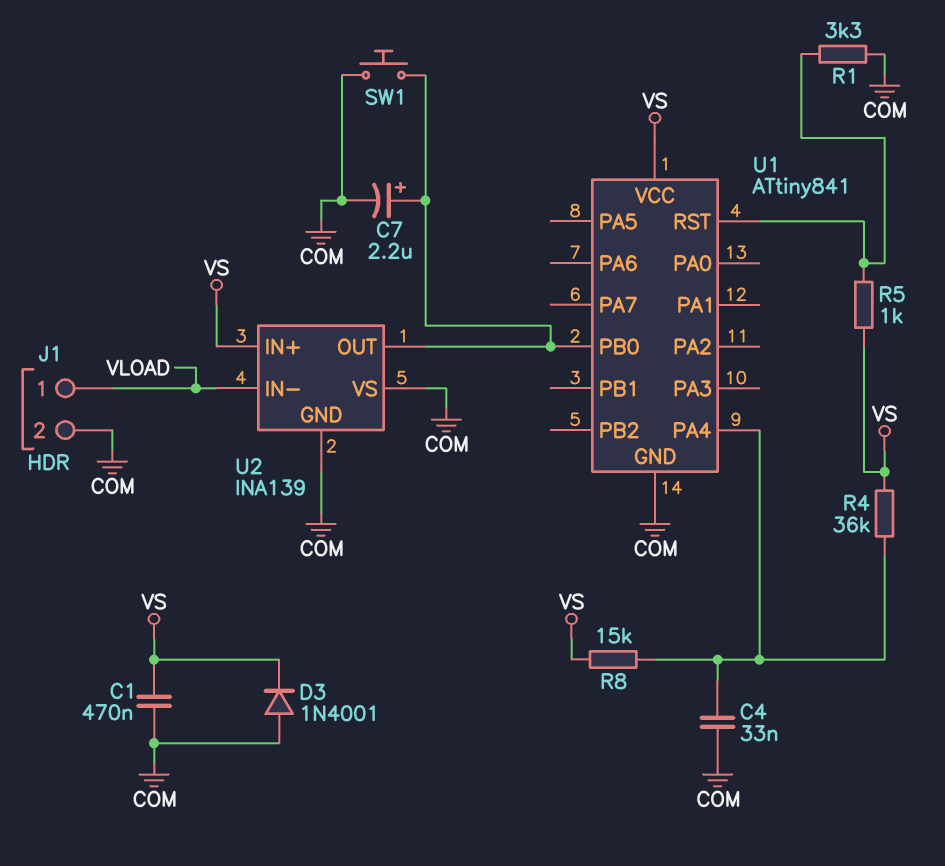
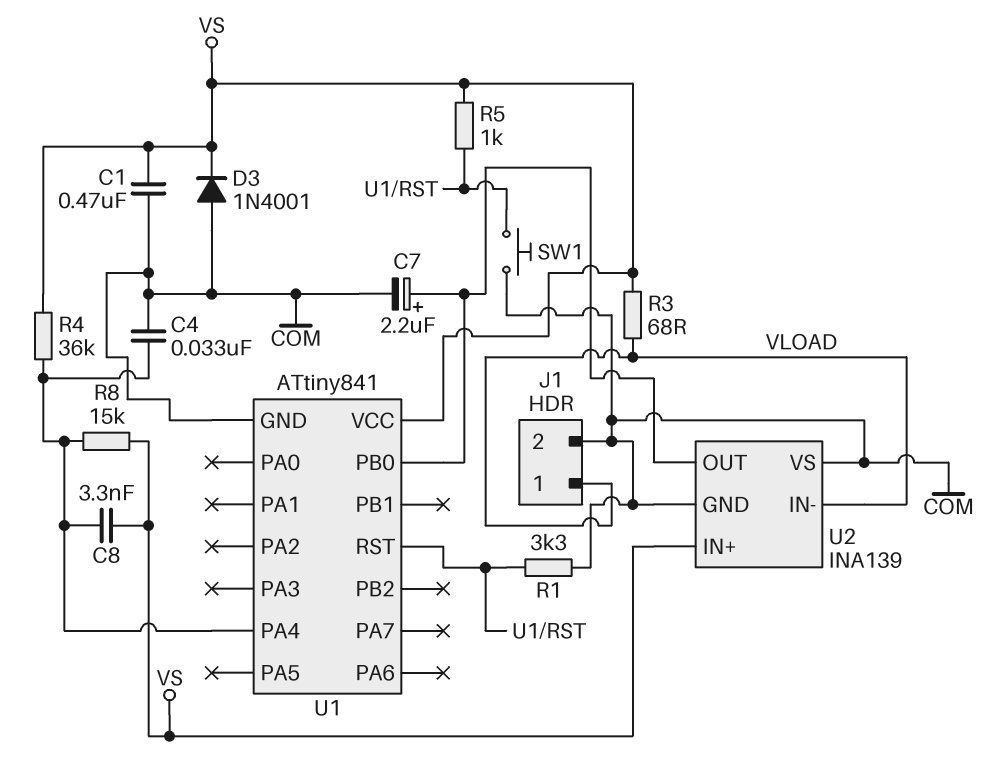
C8: none -> 3.3nF (U1/PA4, VS)
R3: none -> 68 (VLOAD, VS)
SW1: button (COM, U1/PB0) -> button (COM, U1/RST)

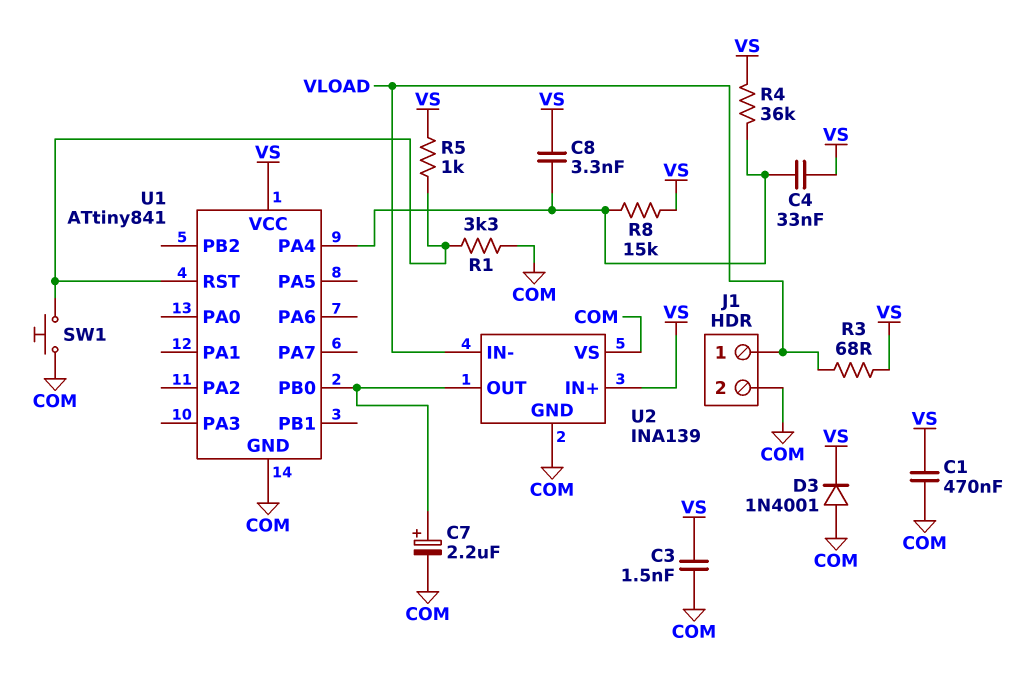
C3: none -> 1.5nF (COM, VS)
C4: 33nF (COM, U1/PA4) -> 33nF (U1/PA4, VS)

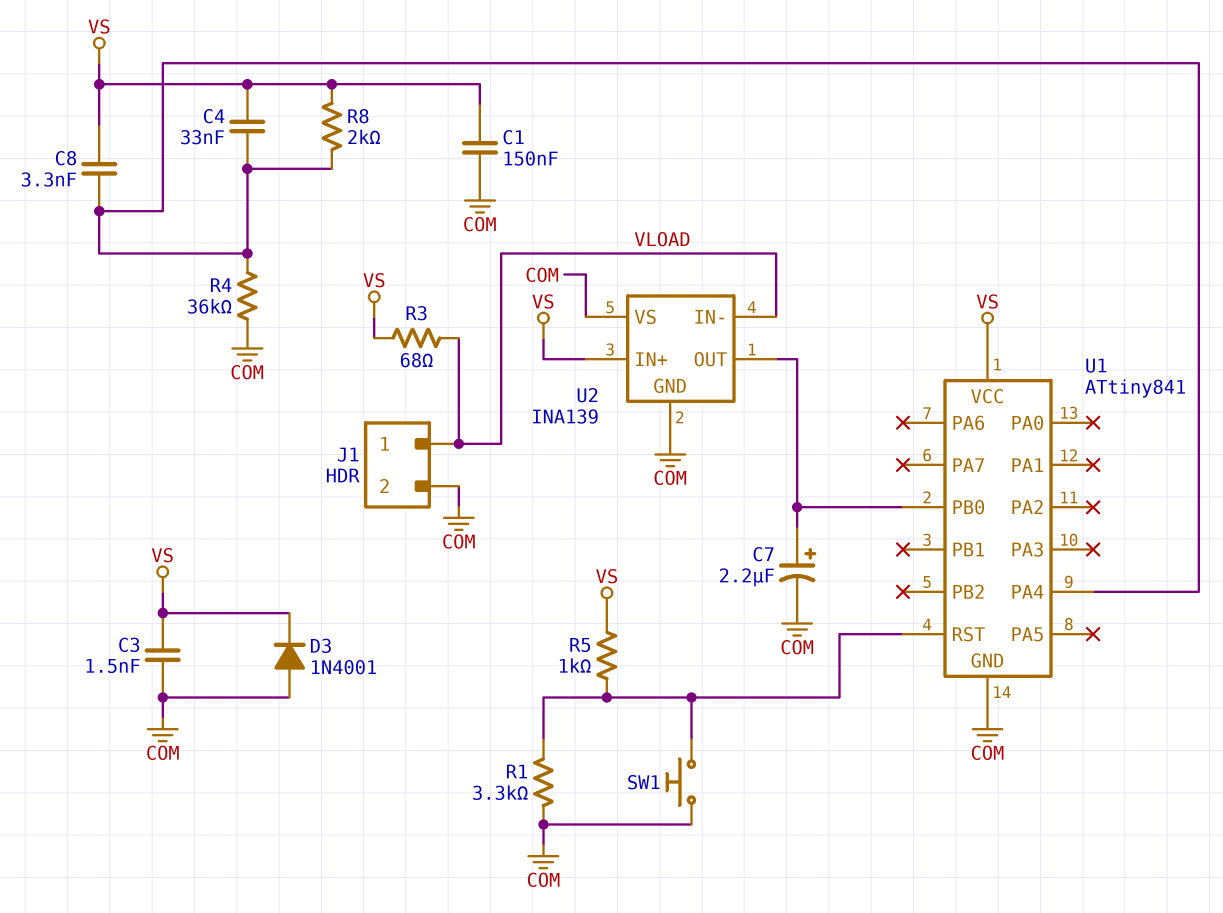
C1: 470nF (COM, VS) -> 150nF (COM, VS)
R4: 36k (U1/PA4, VS) -> 36k (COM, U1/PA4)
R8: 15k (U1/PA4, VS) -> 2k (U1/PA4, VS)

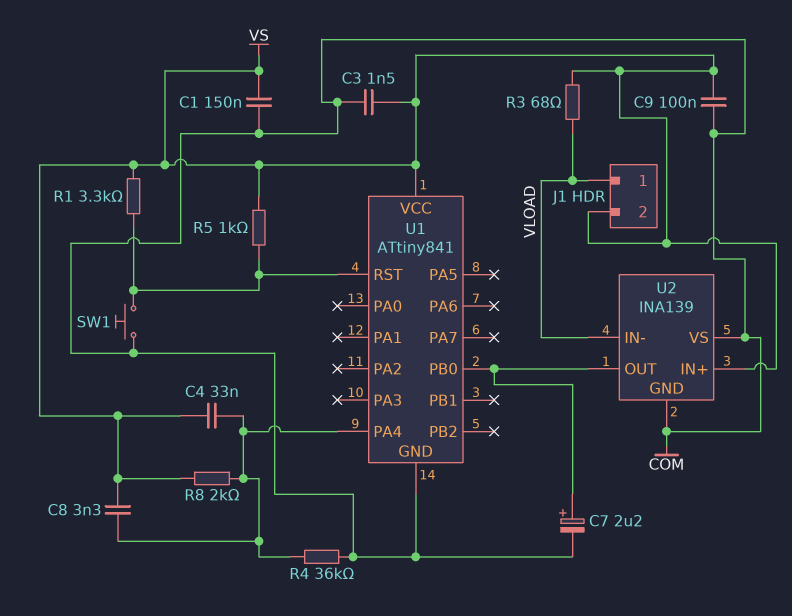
C9: none -> 100nF (COM, VS)
D3: diode 1N4001 (A COM, K VS) -> none
J1 pin 2: COM -> VS
R1: 3.3k (COM, U1/RST) -> 3.3k (U1/RST, VS)

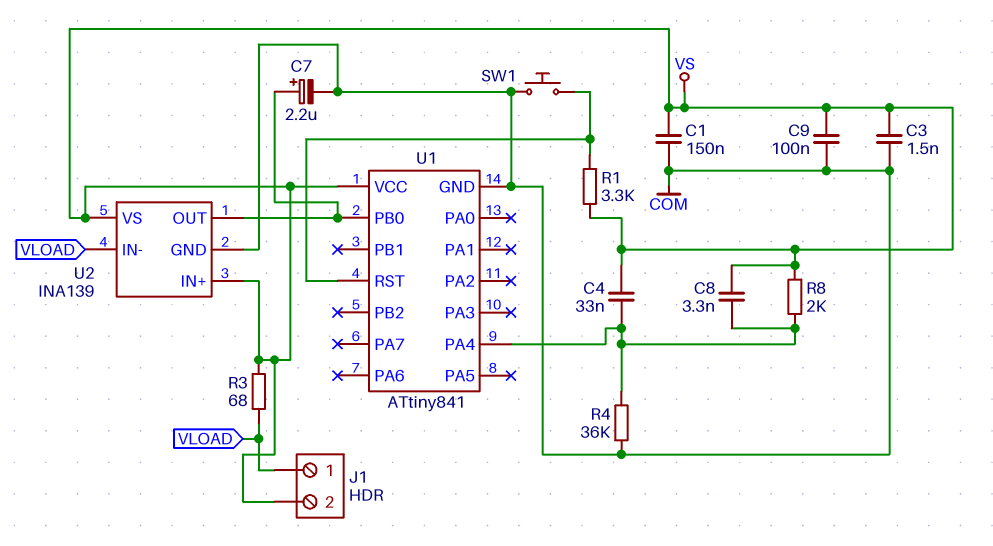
R5: 1k (U1/RST, VS) -> none
U2 pin VS: COM -> VS

